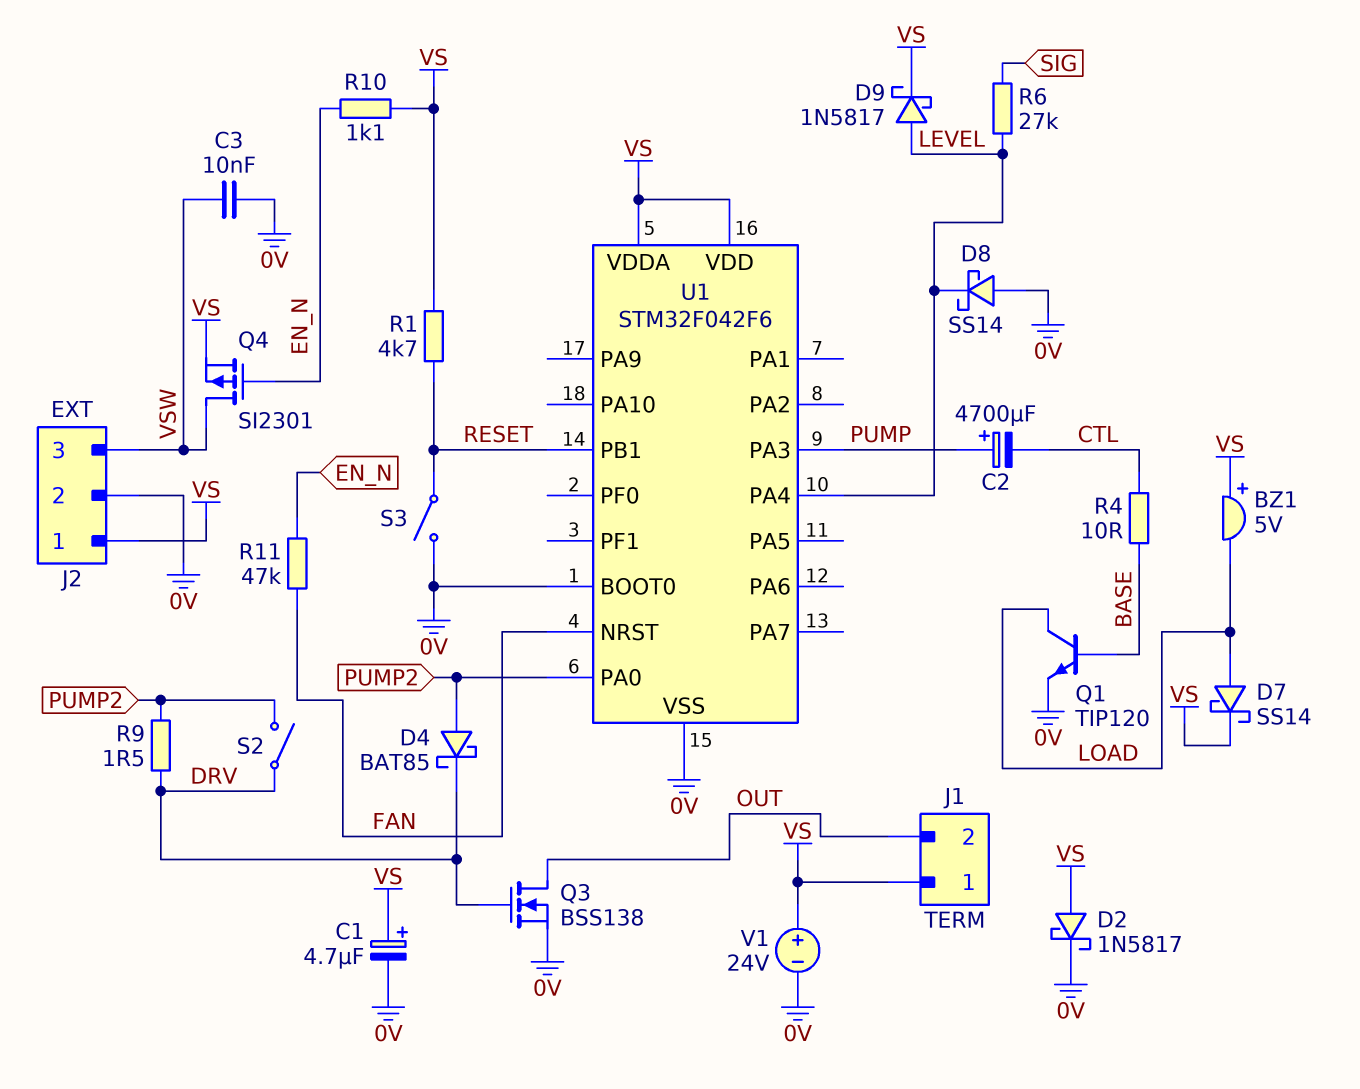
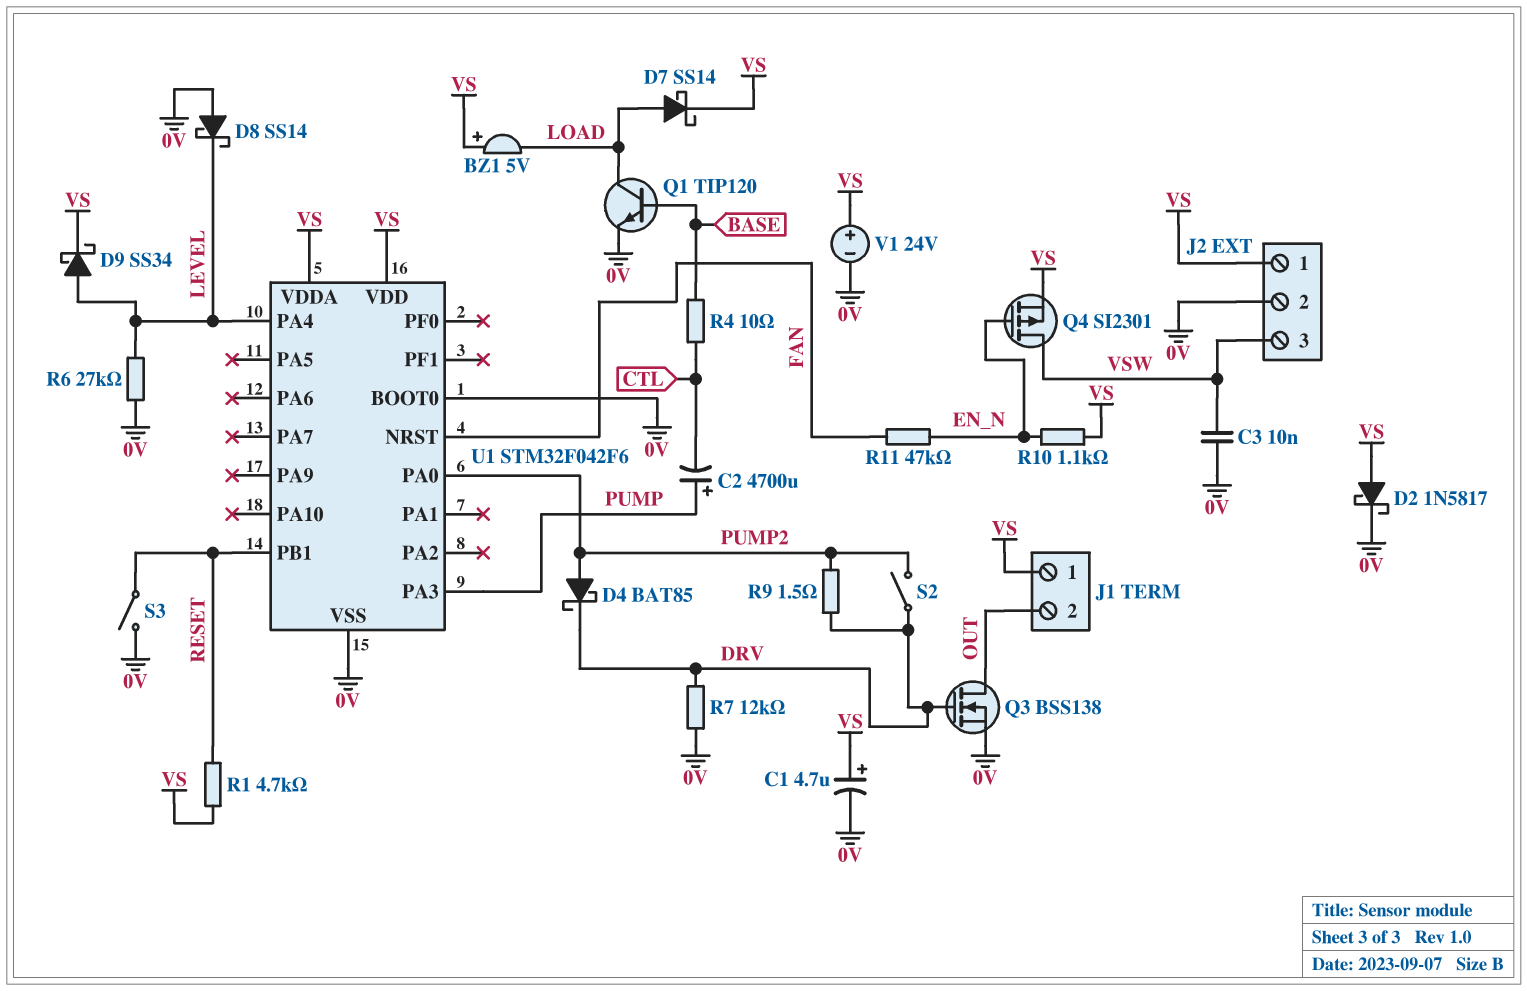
D9: schottky 1N5817 (A LEVEL, K VS) -> schottky SS34 (A LEVEL, K VS)
R6: 27k (LEVEL, SIG) -> 27k (0V, LEVEL)
R7: none -> 12k (0V, DRV)

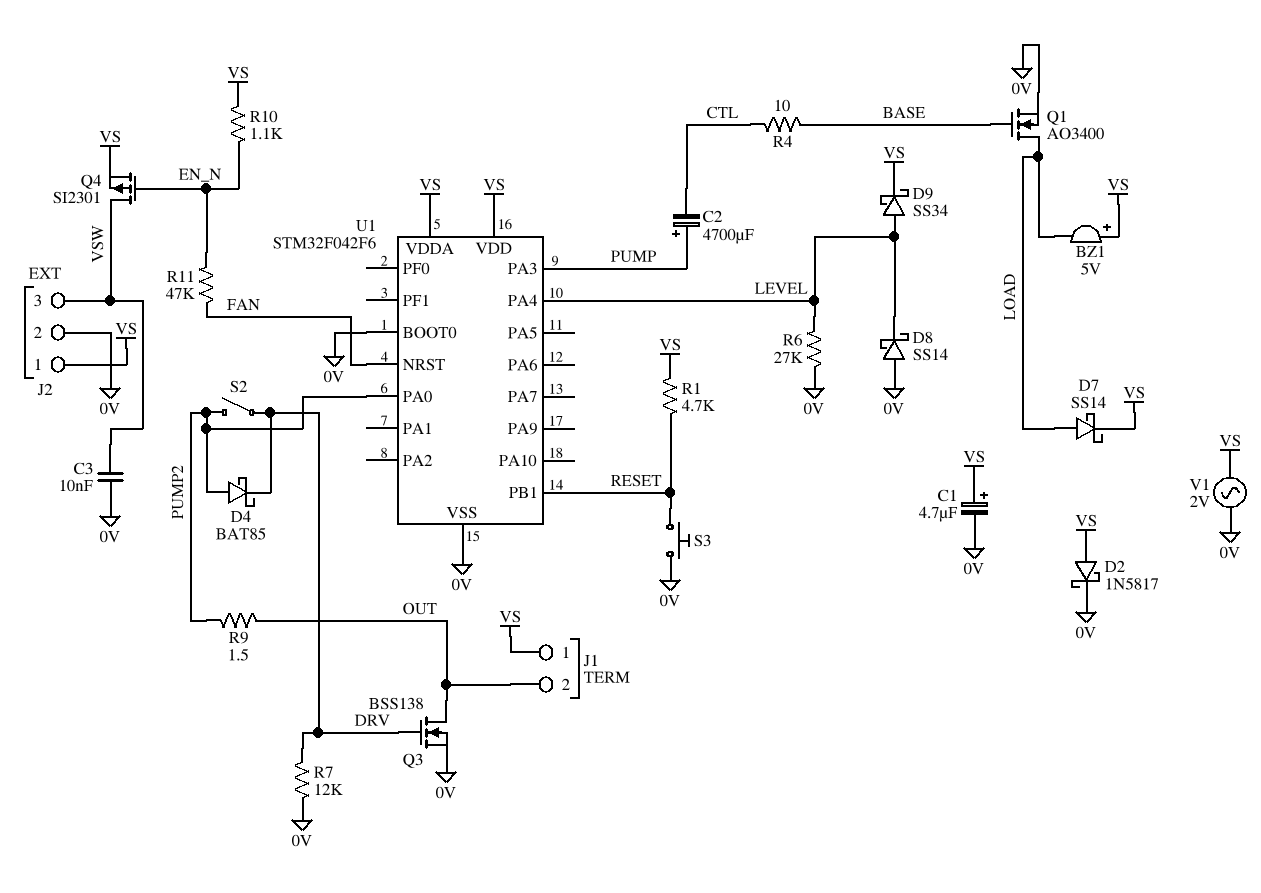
Q1: NPN TIP120 (B BASE, C LOAD, E 0V) -> NMOS AO3400 (G BASE, D LOAD, S 0V)
R9: 1.5 (DRV, PUMP2) -> 1.5 (OUT, PUMP2)
S3: switch (0V, RESET) -> button (0V, RESET)
V1: 24V (plus VS, minus 0V) -> AC 2V (0V, VS)

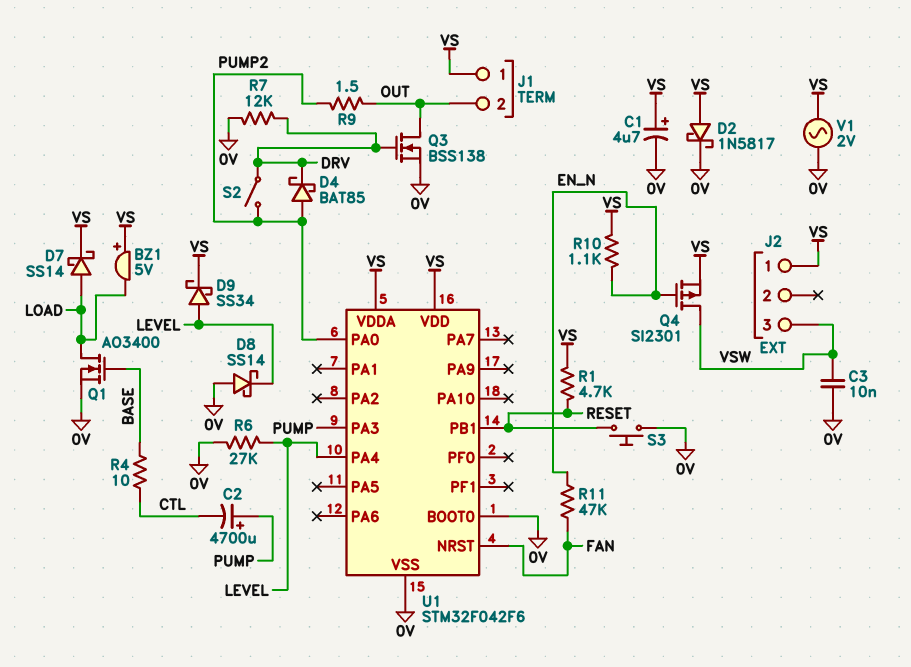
J2 pin 2: 0V -> none

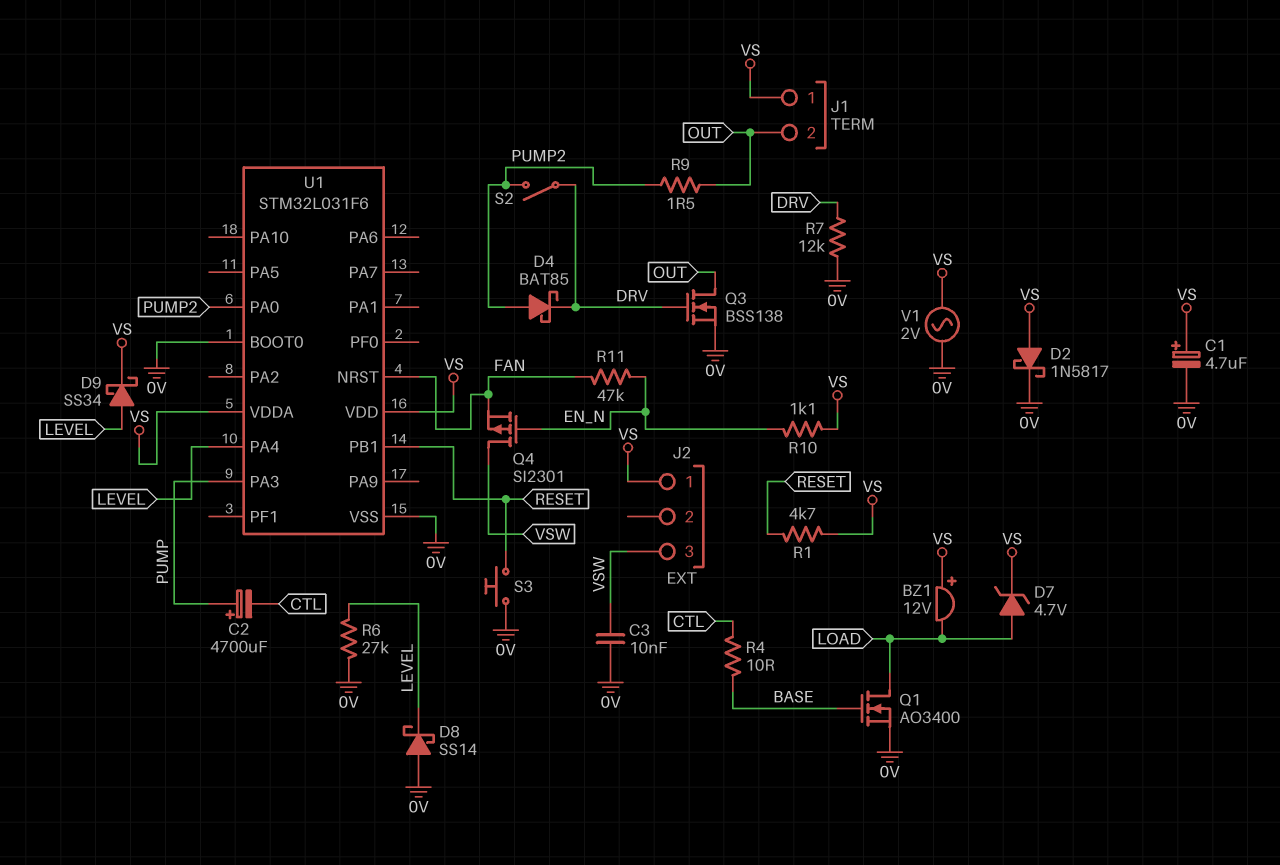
BZ1: buzzer 5V (plus VS, minus LOAD) -> buzzer 12V (plus VS, minus LOAD)
D7: schottky SS14 (A LOAD, K VS) -> zener 4.7V (A LOAD, K VS)
Q4: PMOS SI2301 (G EN_N, D VSW, S VS) -> PMOS SI2301 (G EN_N, D VSW, S FAN)
U1: STM32F042F6 -> STM32L031F6

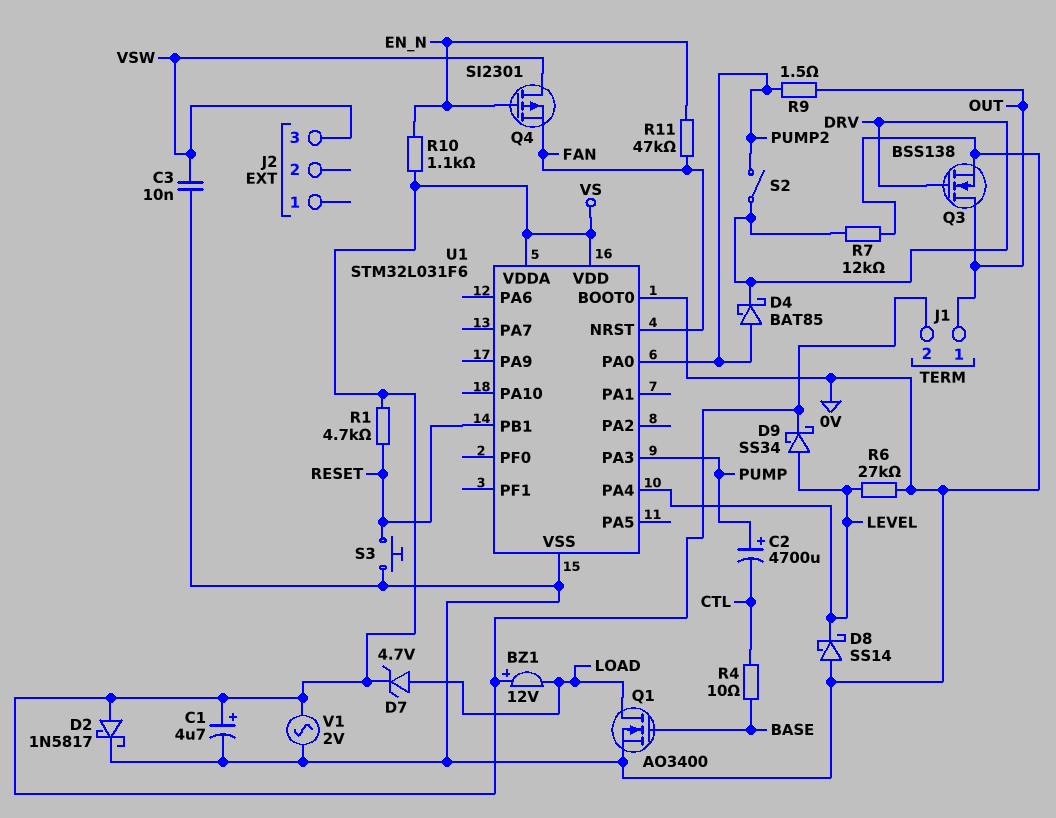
J1 pin 1: VS -> OUT
J1 pin 2: OUT -> VS
J2 pin 1: VS -> none

